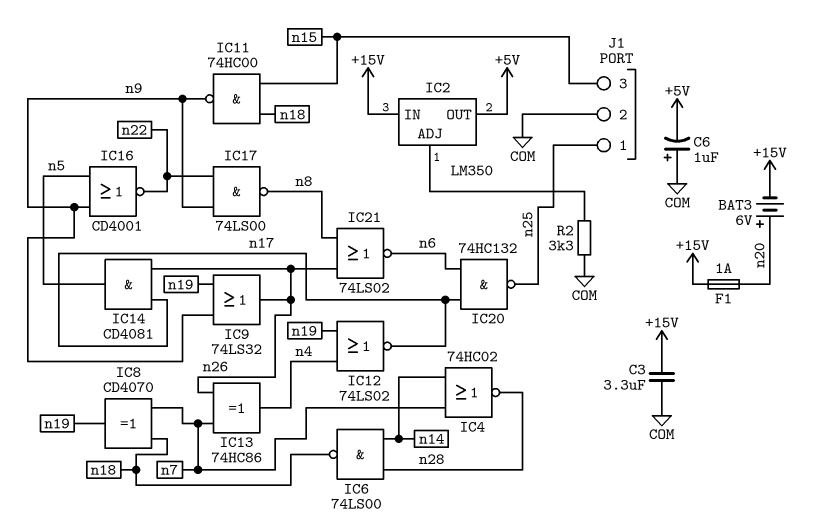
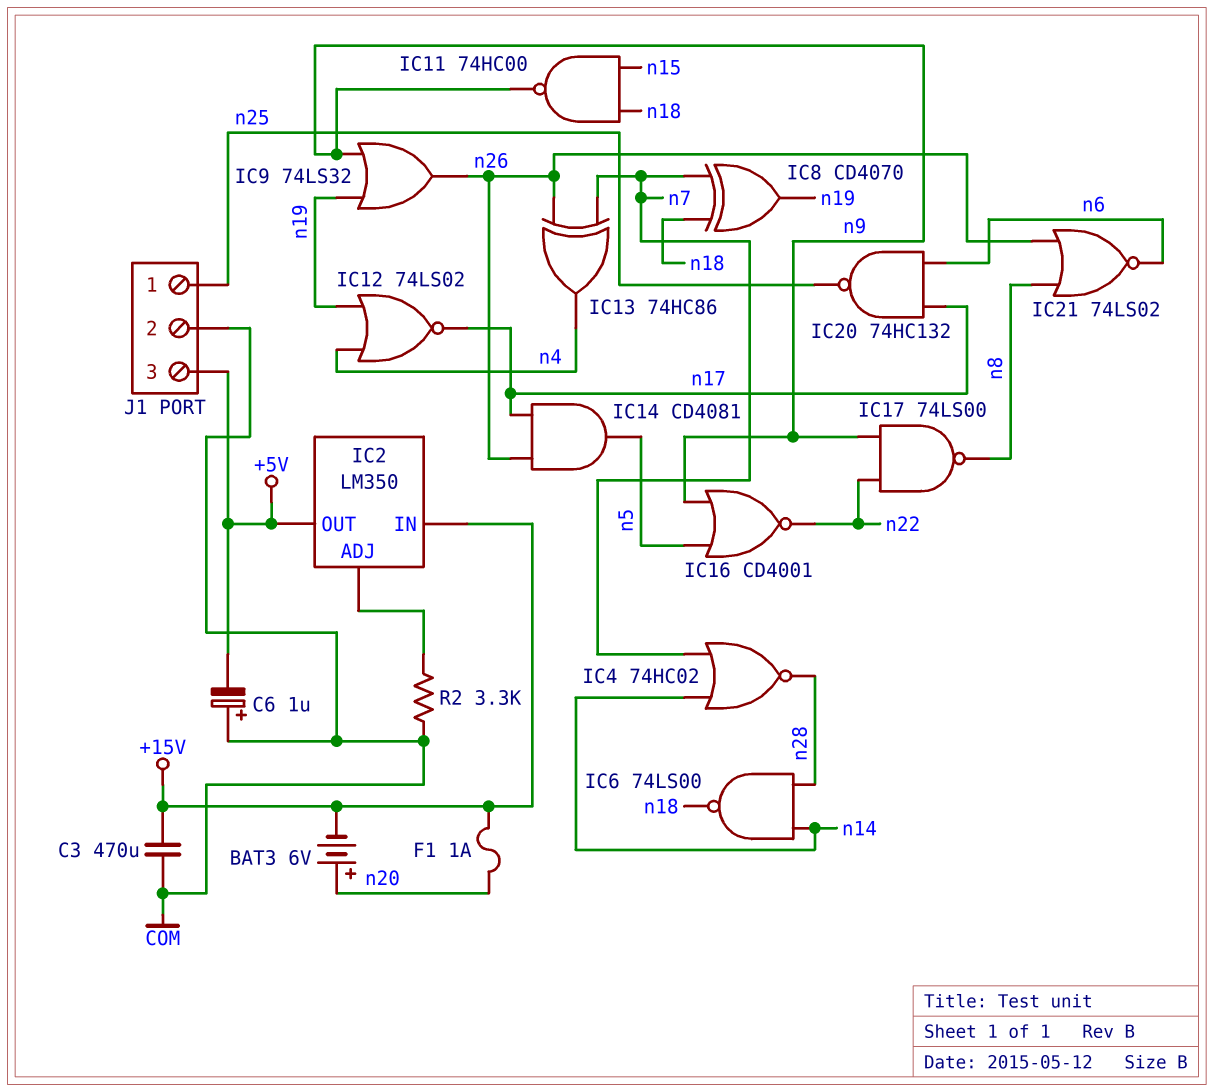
C3: 3.3uF (+15V, COM) -> 470uF (+15V, COM)
J1 pin 3: n15 -> +5V

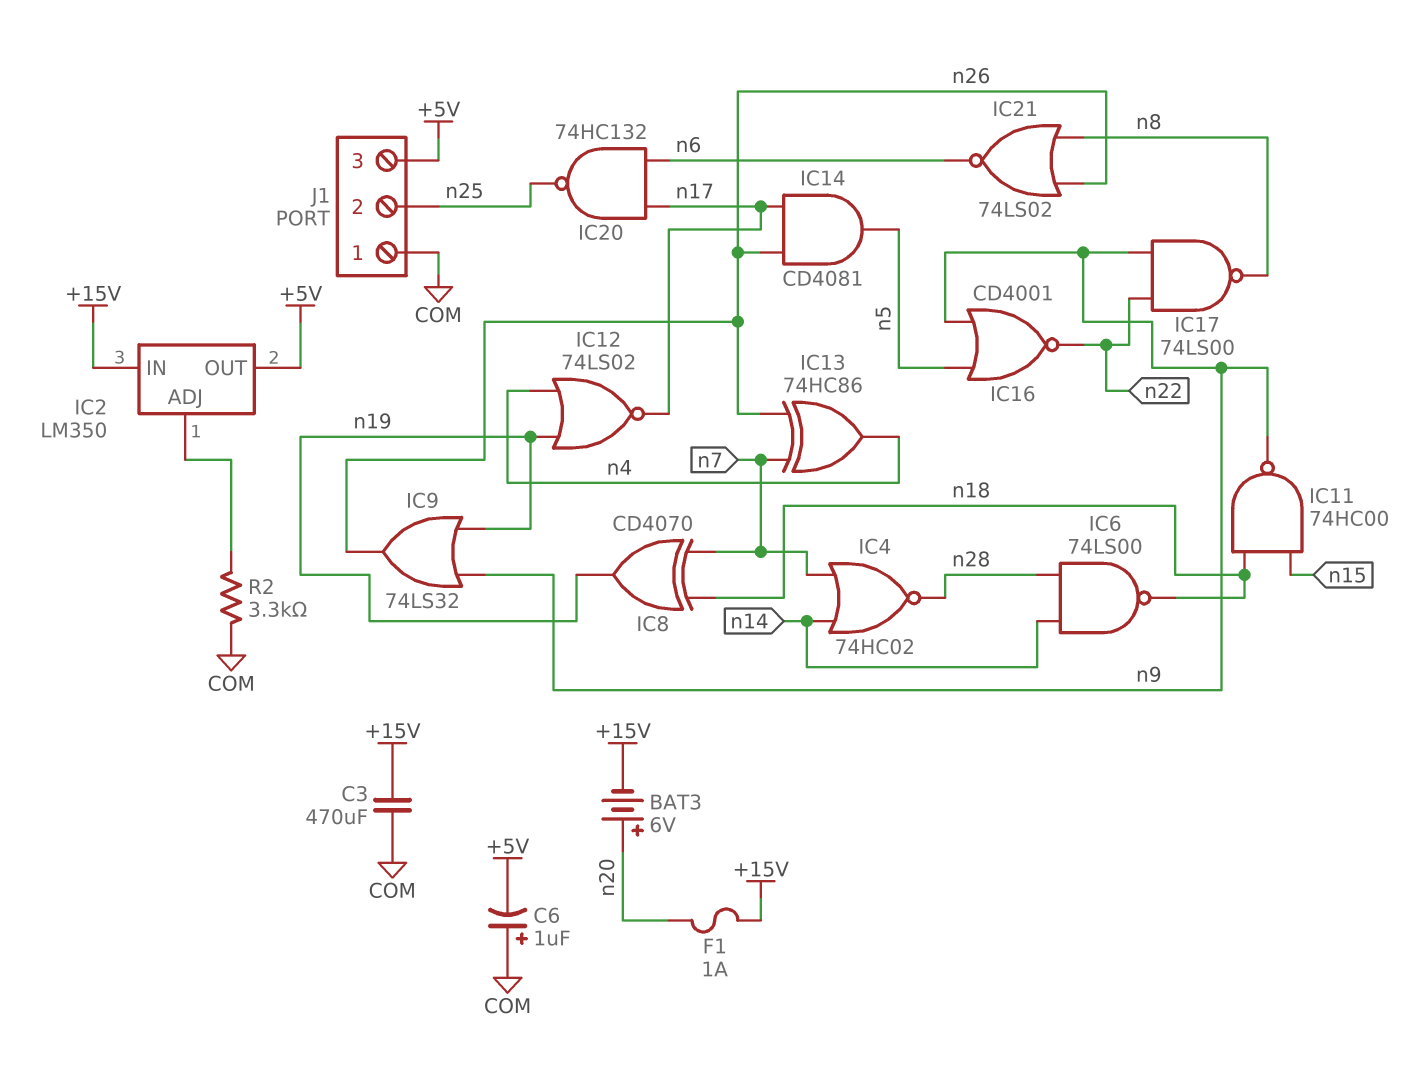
J1 pin 1: n25 -> COM
J1 pin 2: COM -> n25

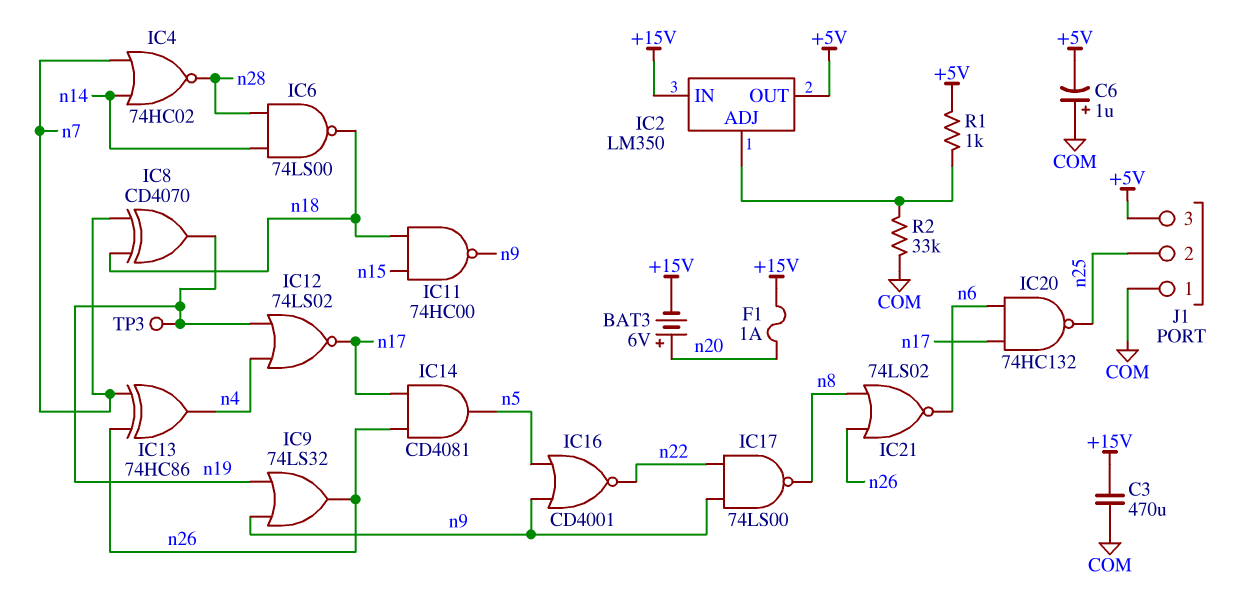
R1: none -> 1k (+5V, IC2/ADJ)
R2: 3.3k (COM, IC2/ADJ) -> 33k (COM, IC2/ADJ)
TP3: none -> test point (n19)

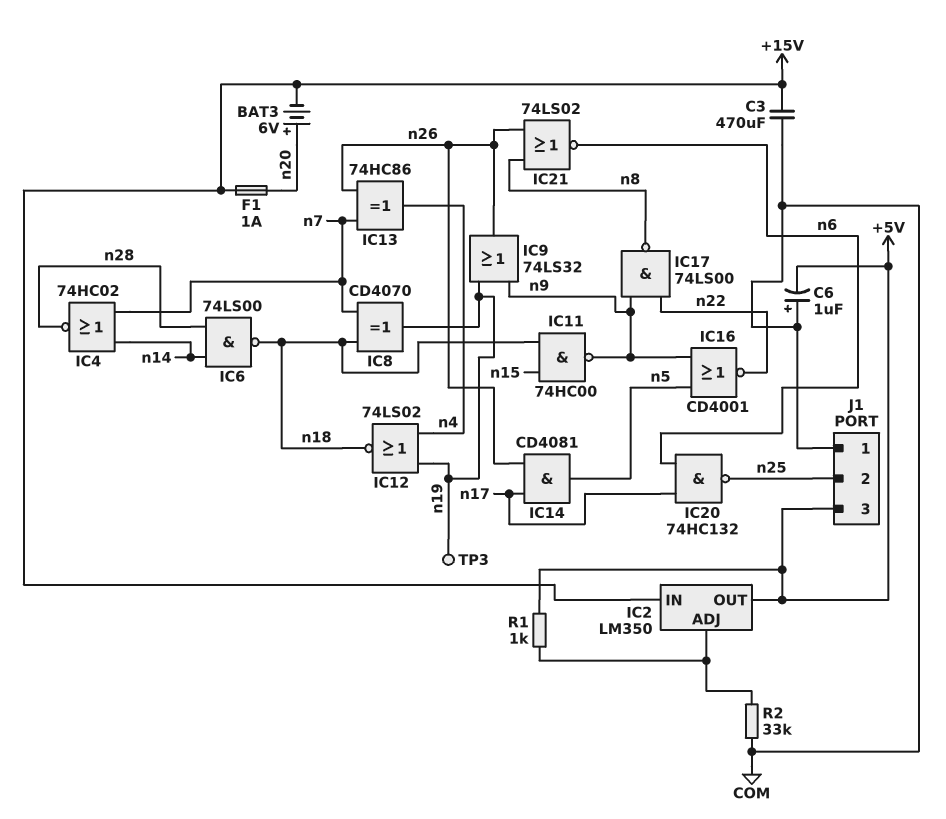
IC12: NOR 74LS02 (in n4, in n19, out n17) -> NOR 74LS02 (in n4, in n19, out n18)

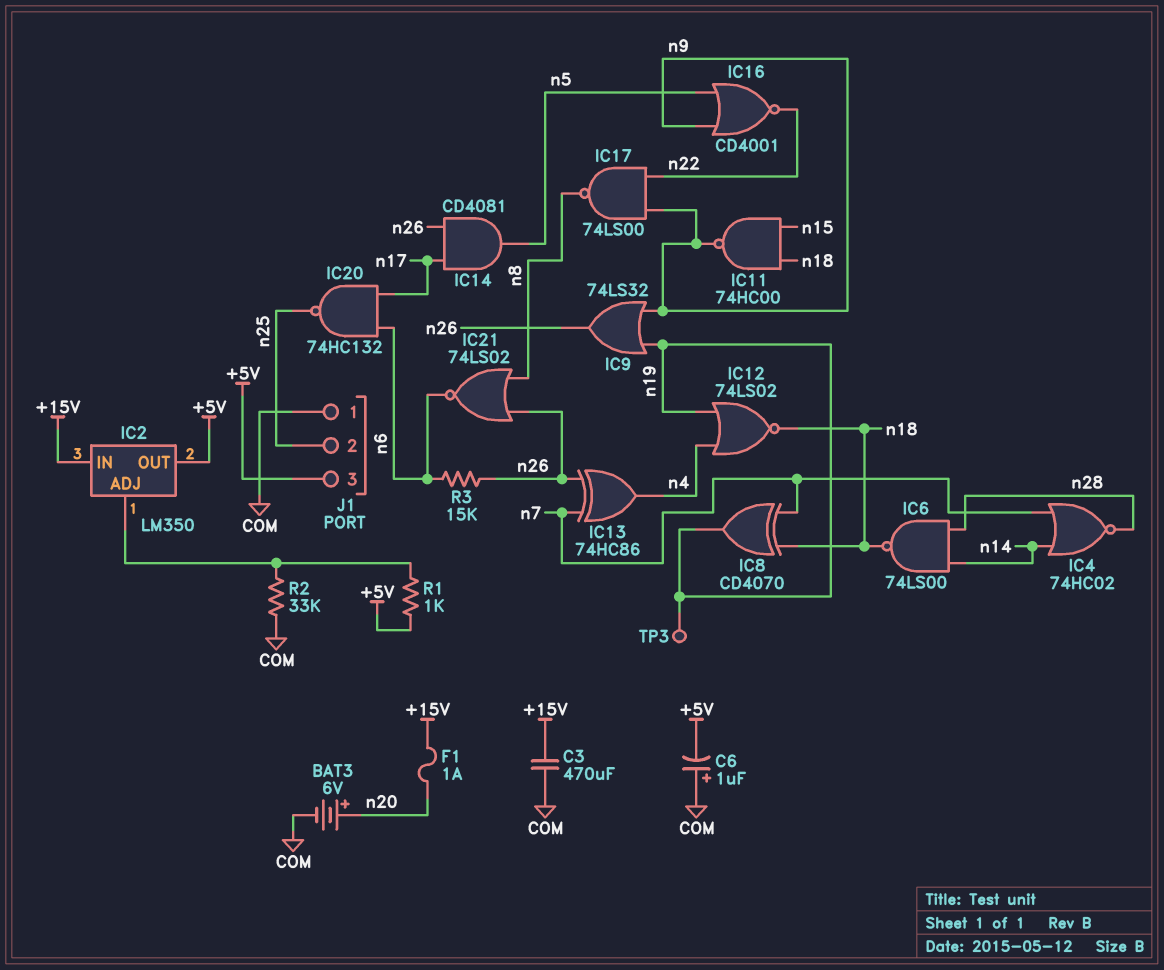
BAT3: 6V (plus n20, minus +15V) -> 6V (plus n20, minus COM)
R3: none -> 15k (n6, n26)

